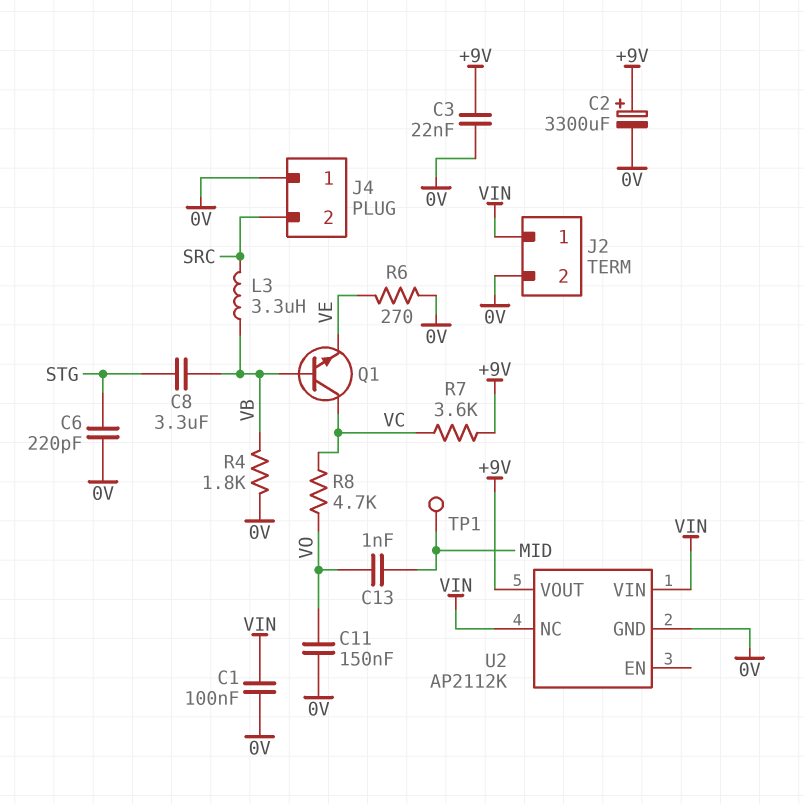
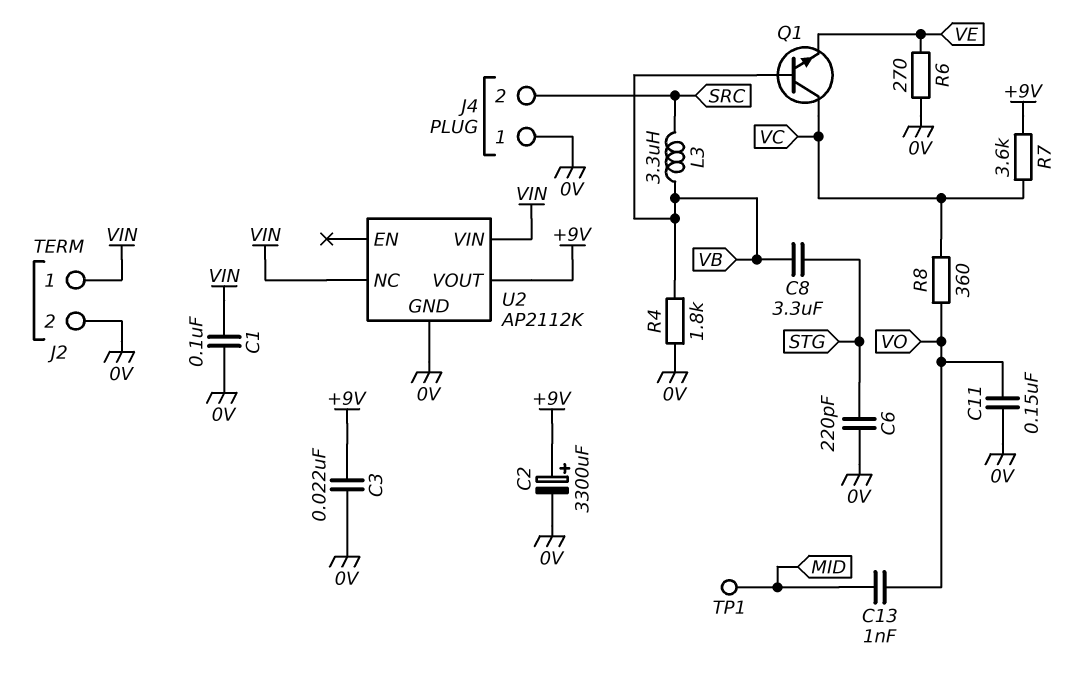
R8: 4.7k (VC, VO) -> 360 (VC, VO)

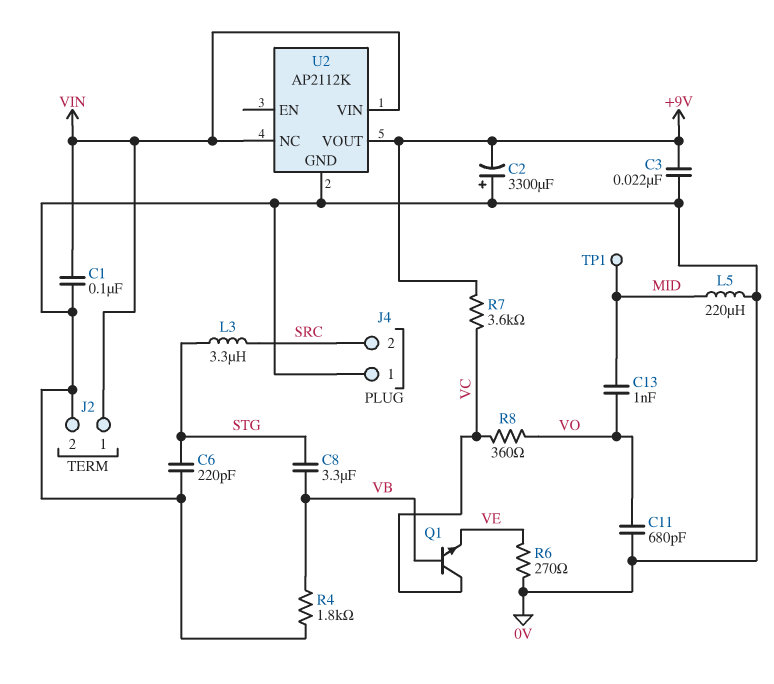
C2: 3300uF (plus +9V, minus 0V) -> 3300uF (plus 0V, minus +9V)
C11: 150nF (0V, VO) -> 680pF (0V, VO)
L3: 3.3uH (SRC, VB) -> 3.3uH (SRC, STG)
L5: none -> 220uH (0V, MID)

